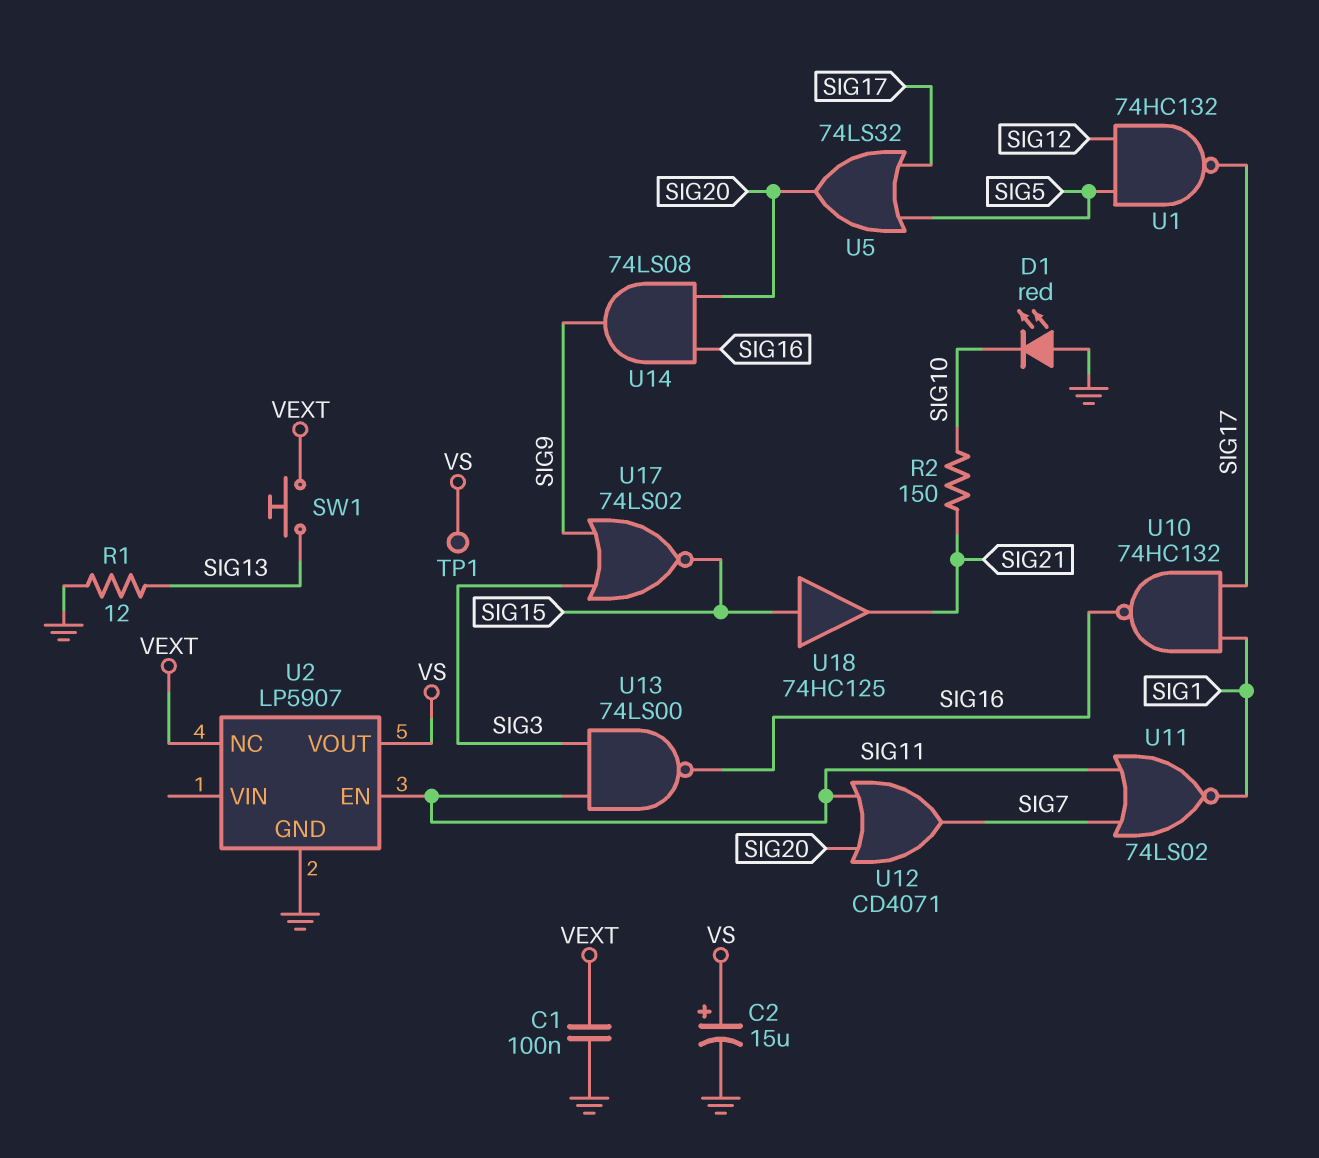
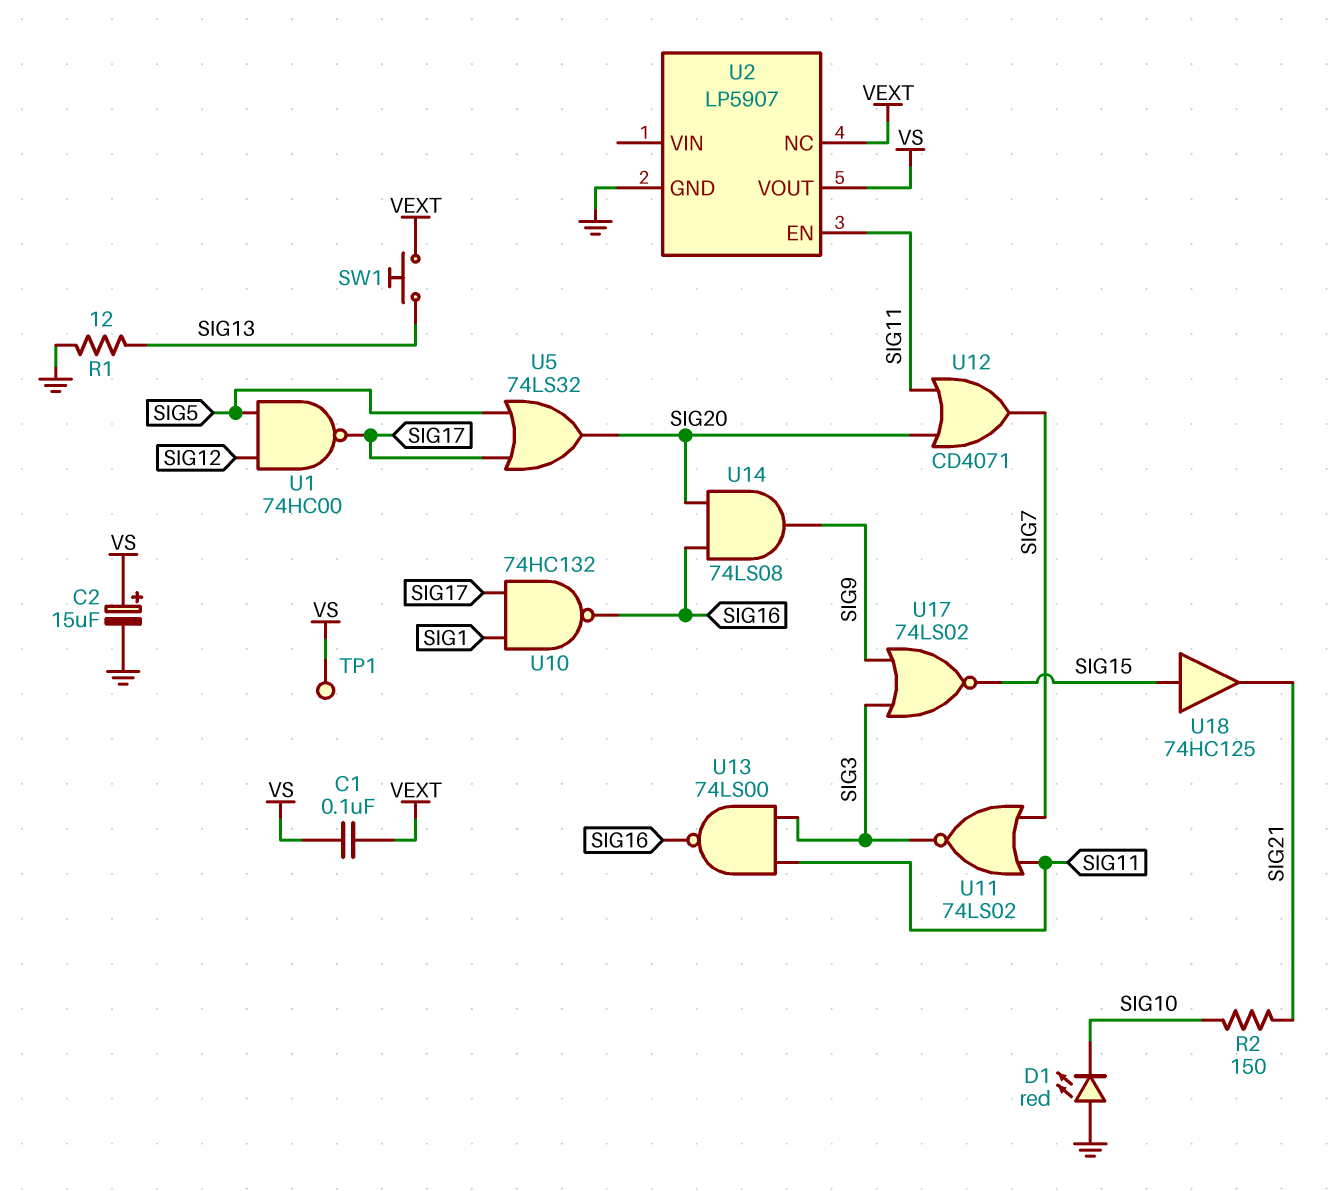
C1: 100nF (GND, VEXT) -> 100nF (VEXT, VS)
U1: NAND 74HC132 (in SIG5, in SIG12, out SIG17) -> NAND 74HC00 (in SIG5, in SIG12, out SIG17)
U11: NOR 74LS02 (in SIG7, in SIG11, out SIG1) -> NOR 74LS02 (in SIG7, in SIG11, out SIG3)

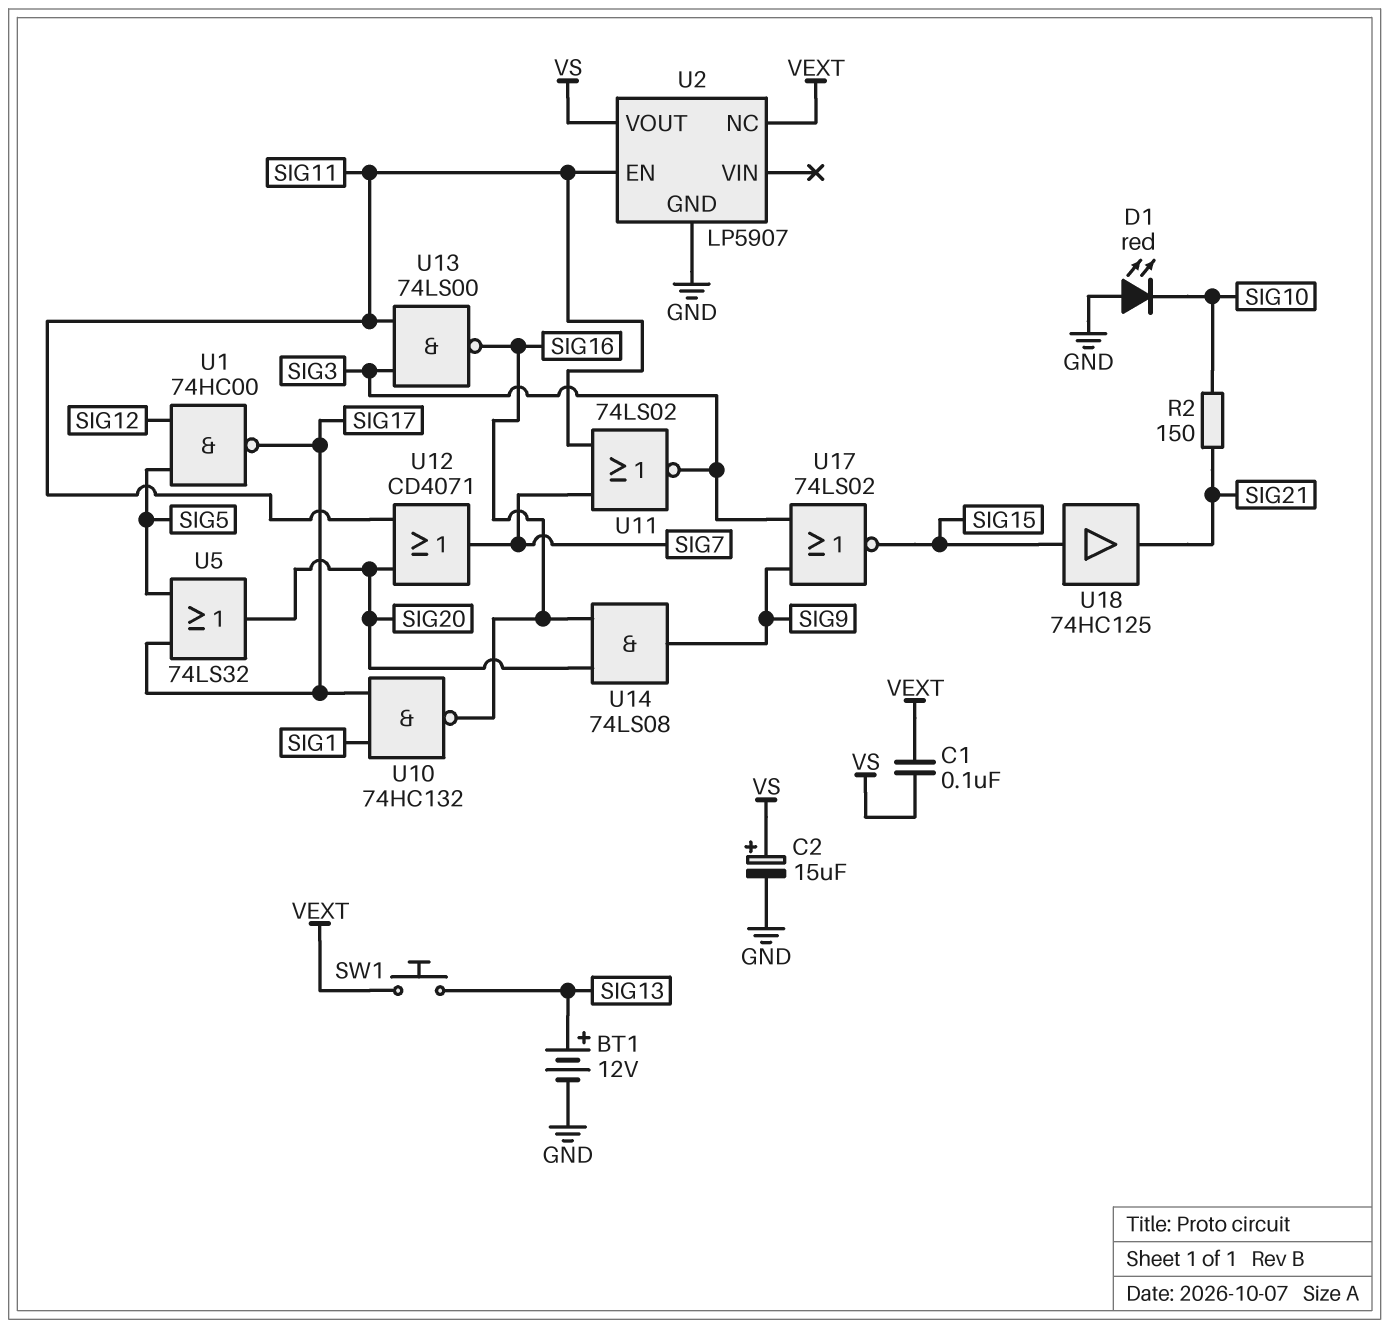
BT1: none -> 12V (plus SIG13, minus GND)
R1: 12 (GND, SIG13) -> none
TP1: test point (VS) -> none

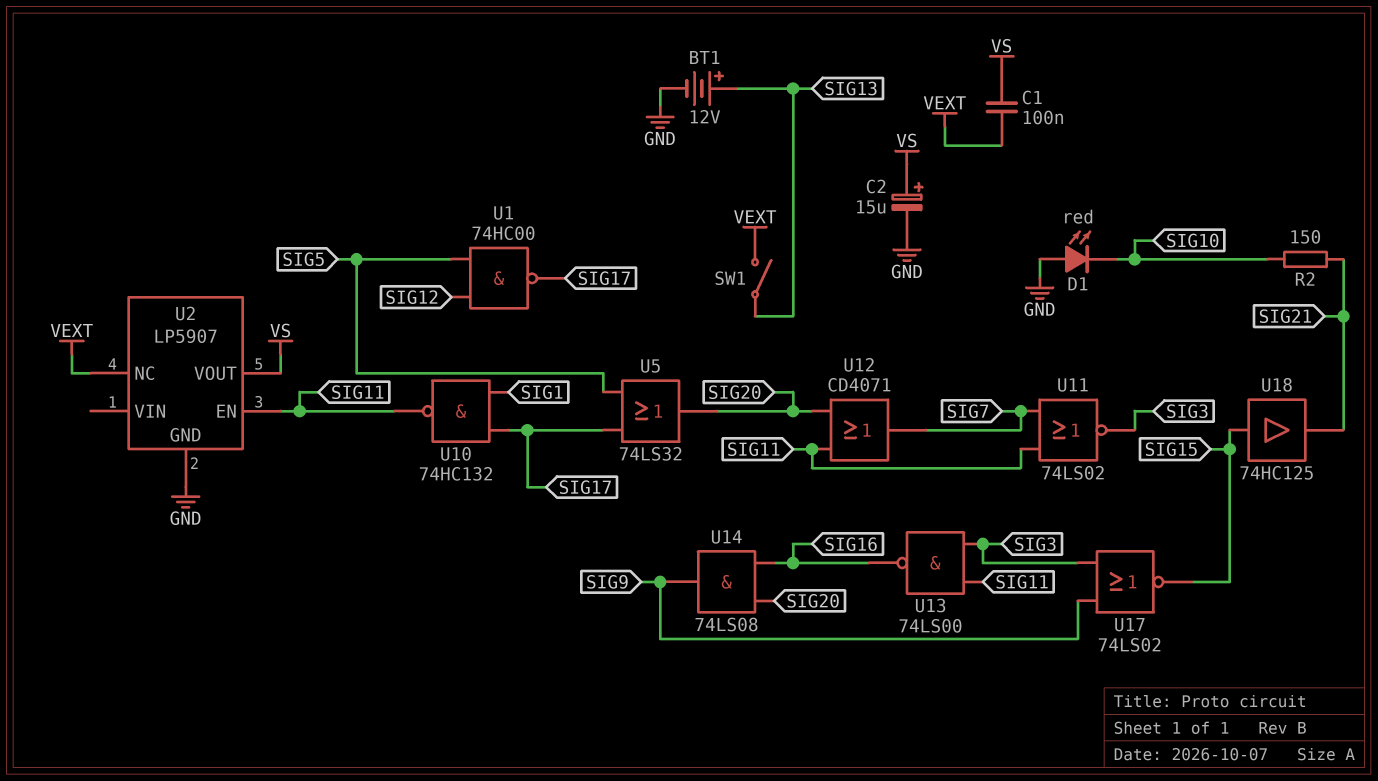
SW1: button (SIG13, VEXT) -> switch (SIG13, VEXT)
U10: NAND 74HC132 (in SIG1, in SIG17, out SIG16) -> NAND 74HC132 (in SIG1, in SIG17, out SIG11)

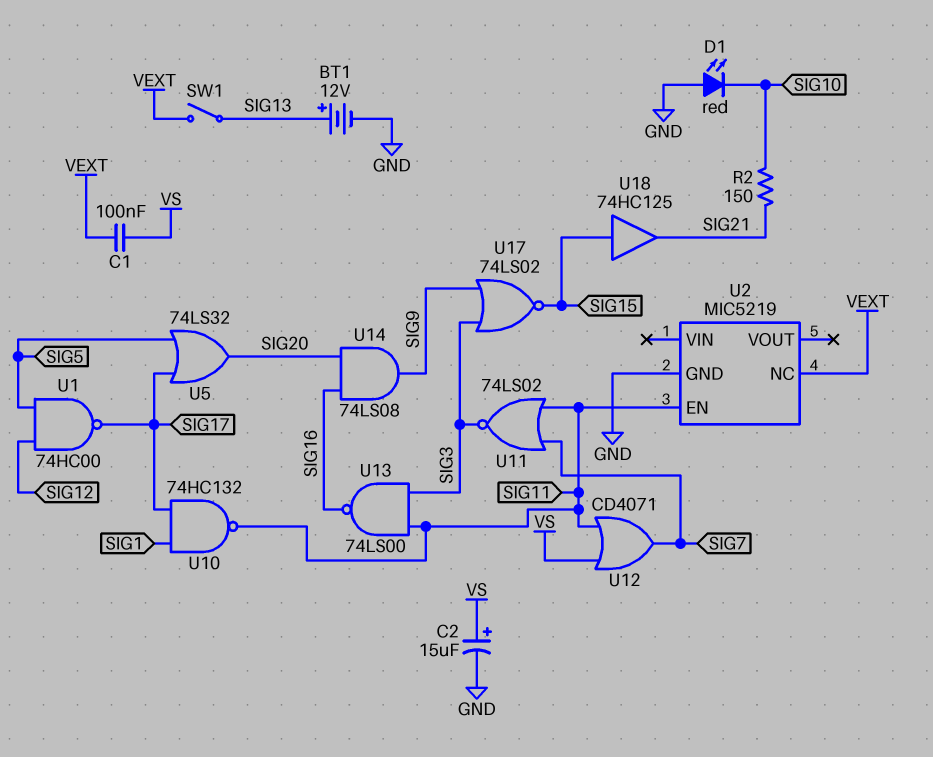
U2: LP5907 -> MIC5219
U2 pin VOUT: VS -> none
U12: OR CD4071 (in SIG11, in SIG20, out SIG7) -> OR CD4071 (in SIG11, in VS, out SIG7)

